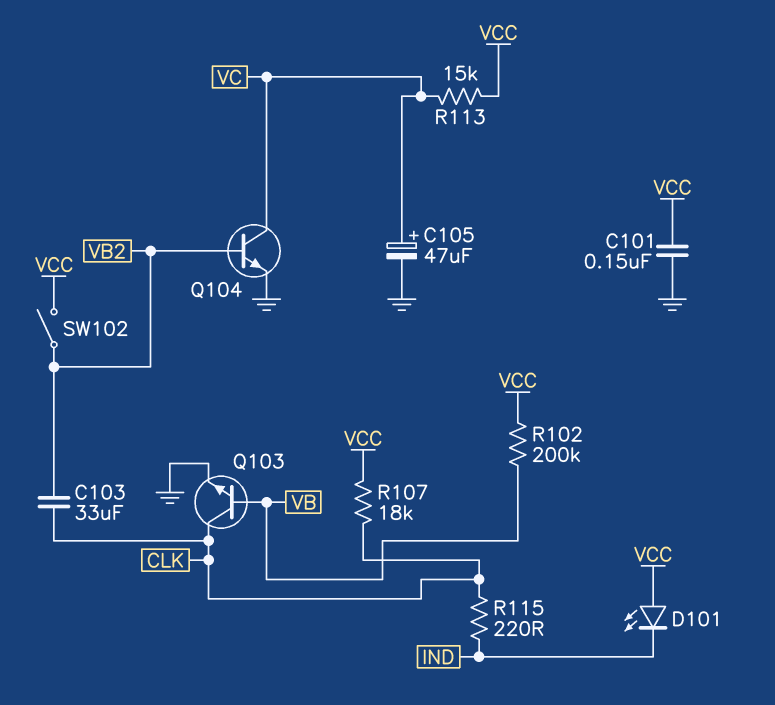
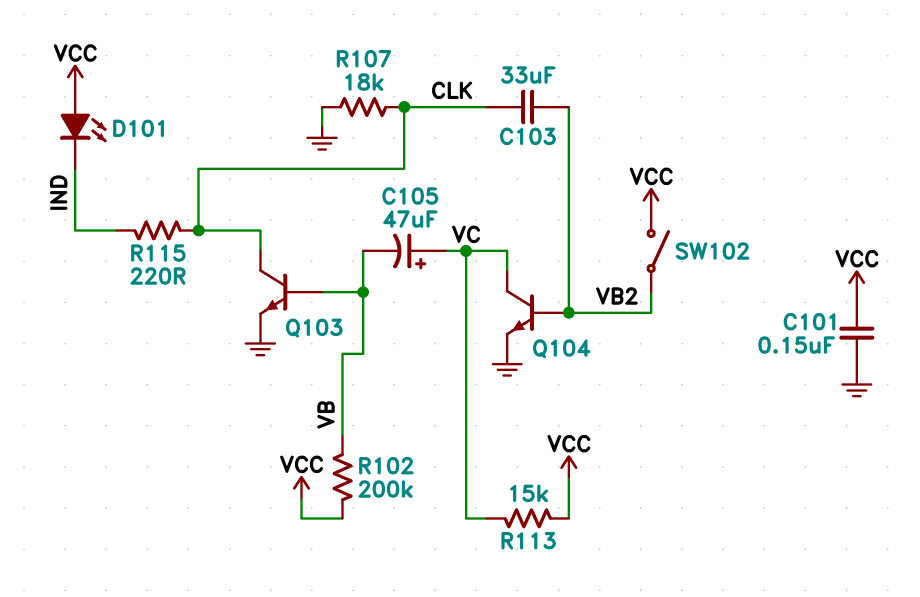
C105: 47uF (plus VC, minus GND) -> 47uF (plus VC, minus VB)
R107: 18k (CLK, VCC) -> 18k (CLK, GND)

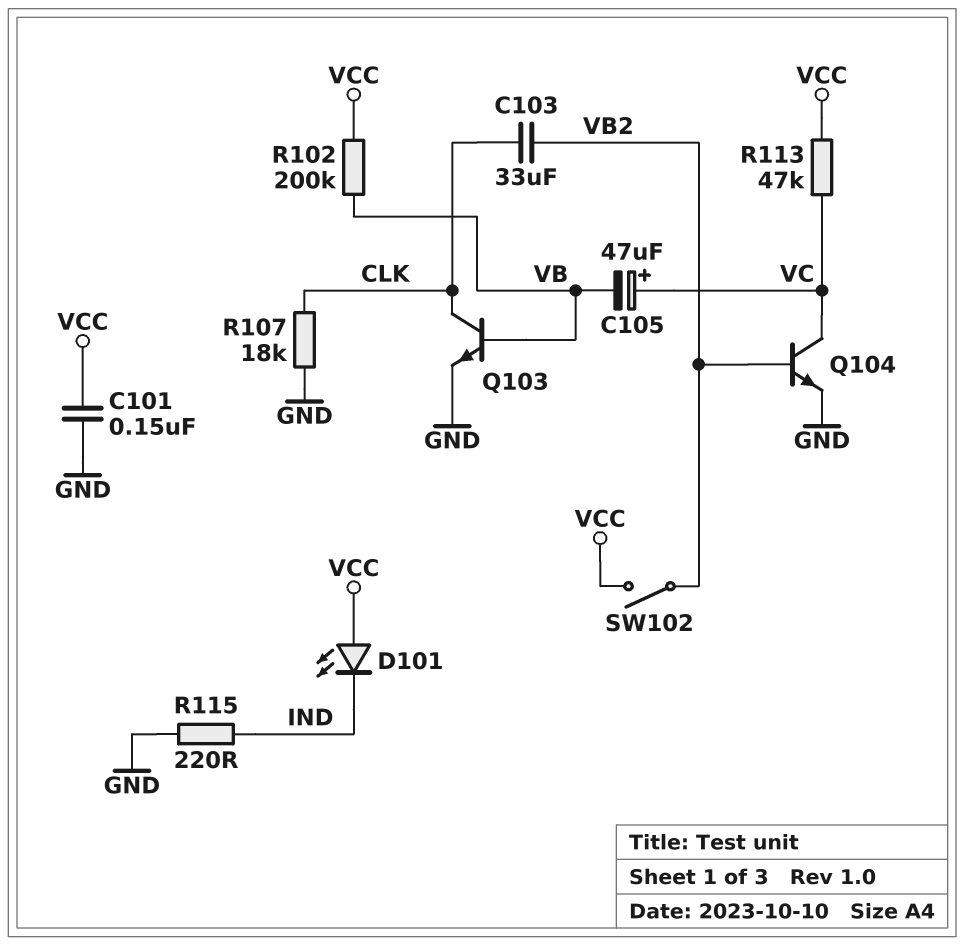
R113: 15k (VC, VCC) -> 47k (VC, VCC)
R115: 220 (CLK, IND) -> 220 (GND, IND)

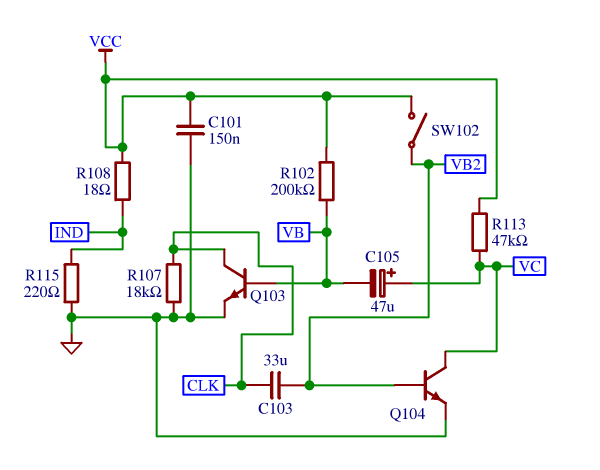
D101: LED (A VCC, K IND) -> none
R108: none -> 18 (IND, VCC)

